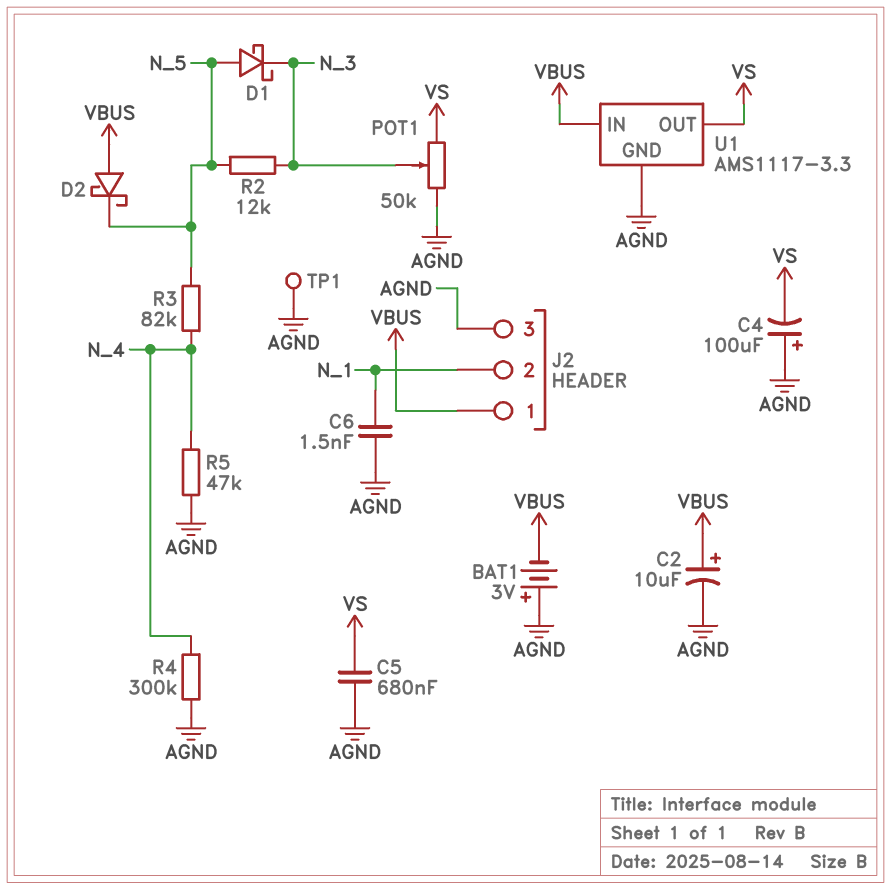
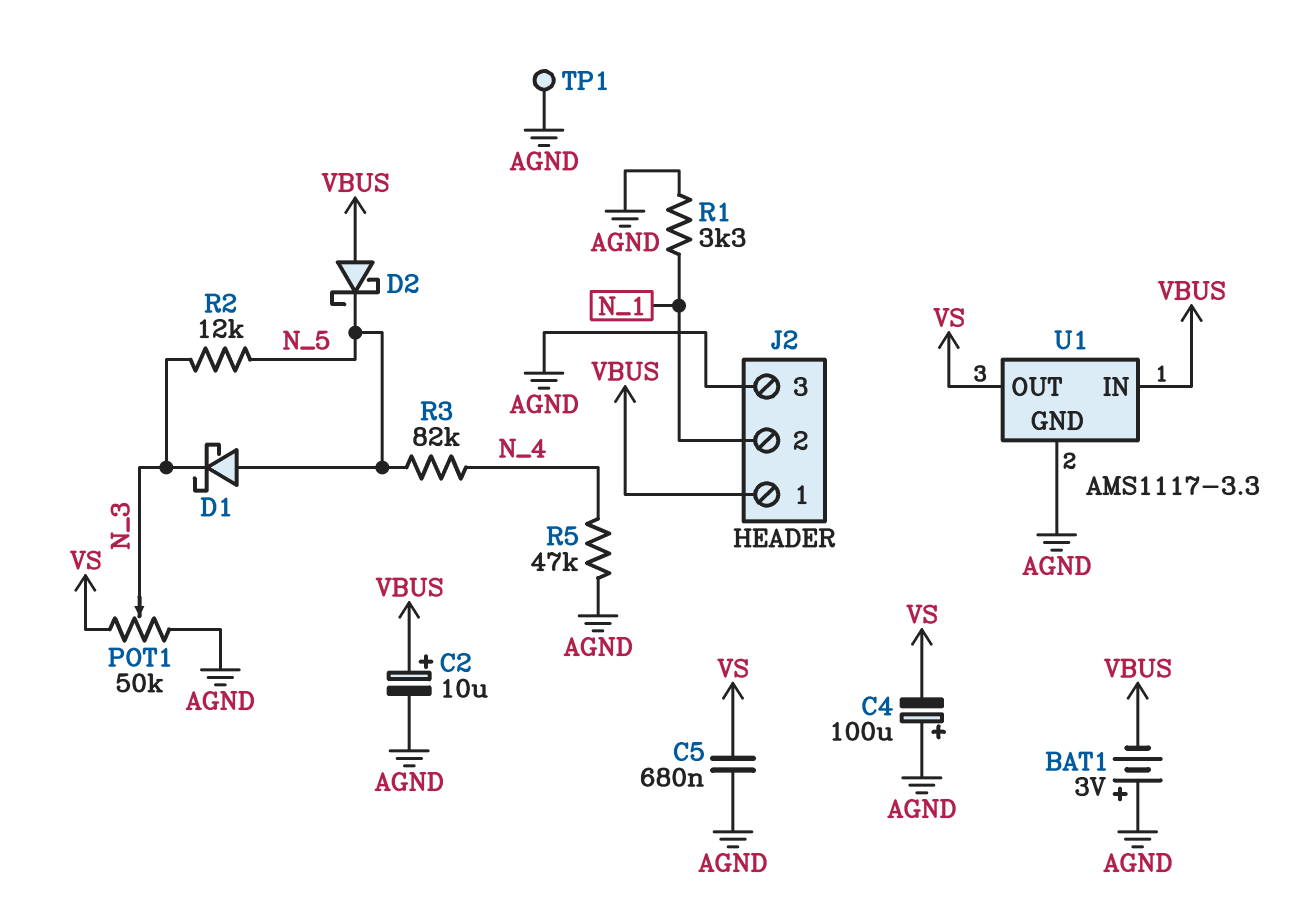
C6: 1.5nF (AGND, N_1) -> none
R1: none -> 3.3k (AGND, N_1)
R4: 300k (AGND, N_4) -> none

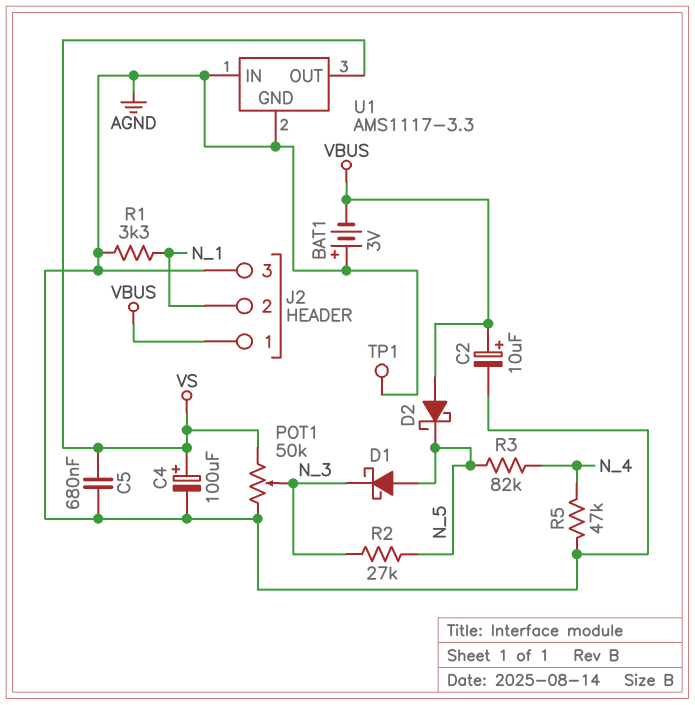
C4: 100uF (plus AGND, minus VS) -> 100uF (plus VS, minus AGND)
R2: 12k (N_3, N_5) -> 27k (N_3, N_5)
U1 pin IN: VBUS -> AGND

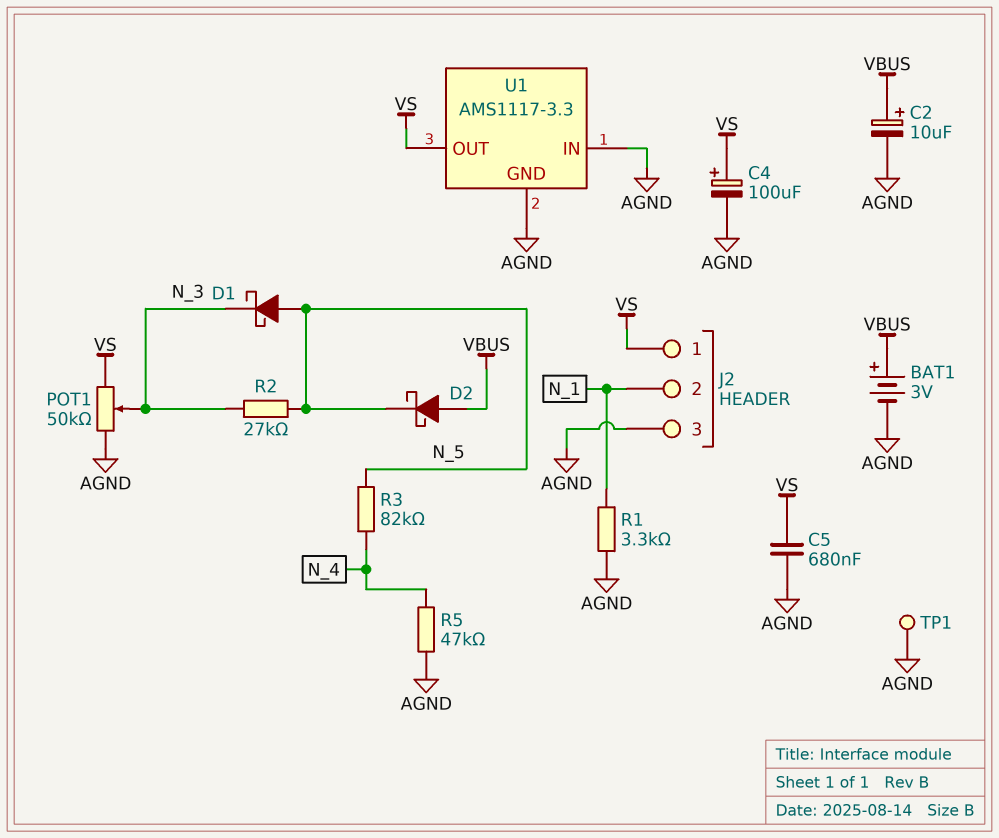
BAT1: 3V (plus AGND, minus VBUS) -> 3V (plus VBUS, minus AGND)
J2 pin 1: VBUS -> VS

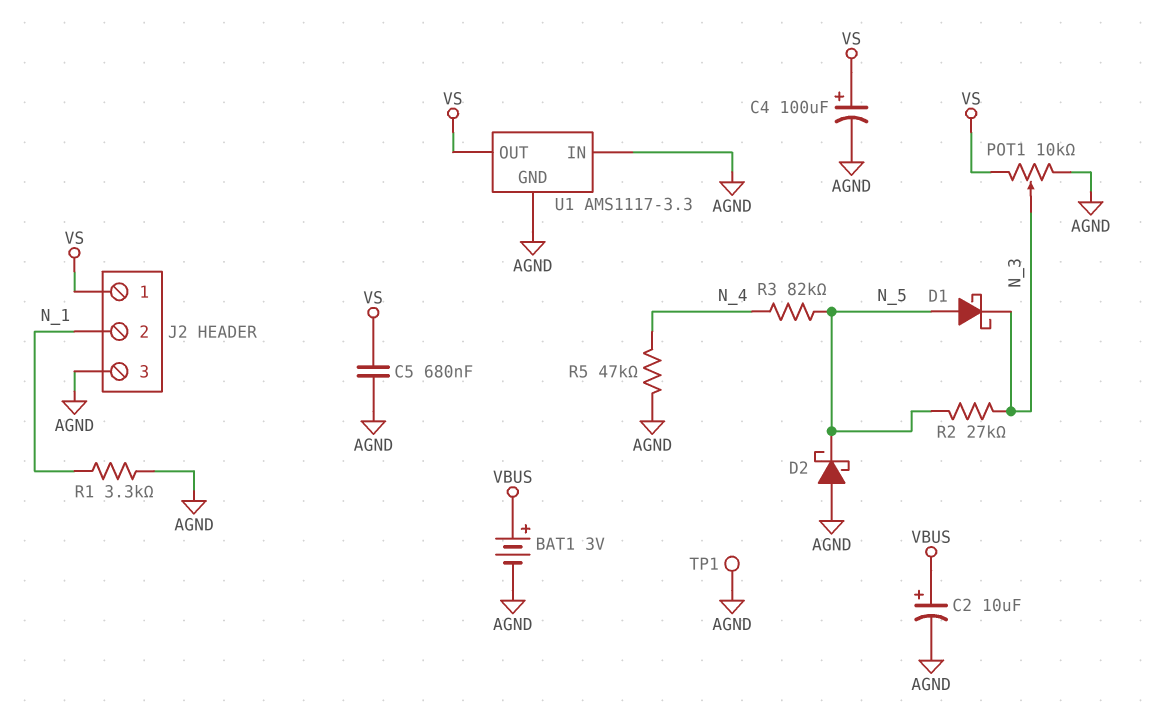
D2: schottky (A VBUS, K N_5) -> schottky (A AGND, K N_5)
POT1: 50k (AGND, VS, wiper N_3) -> 10k (AGND, VS, wiper N_3)

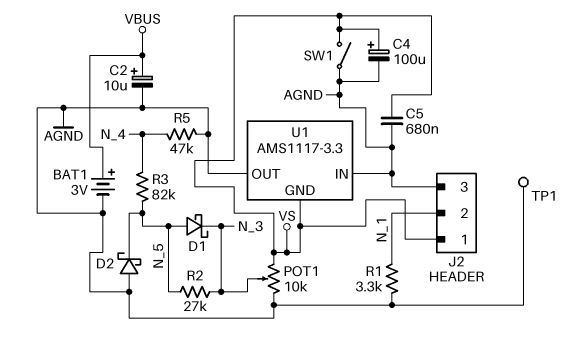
SW1: none -> switch (AGND, VS)
U1 pin GND: AGND -> VS
U1 pin OUT: VS -> AGND

